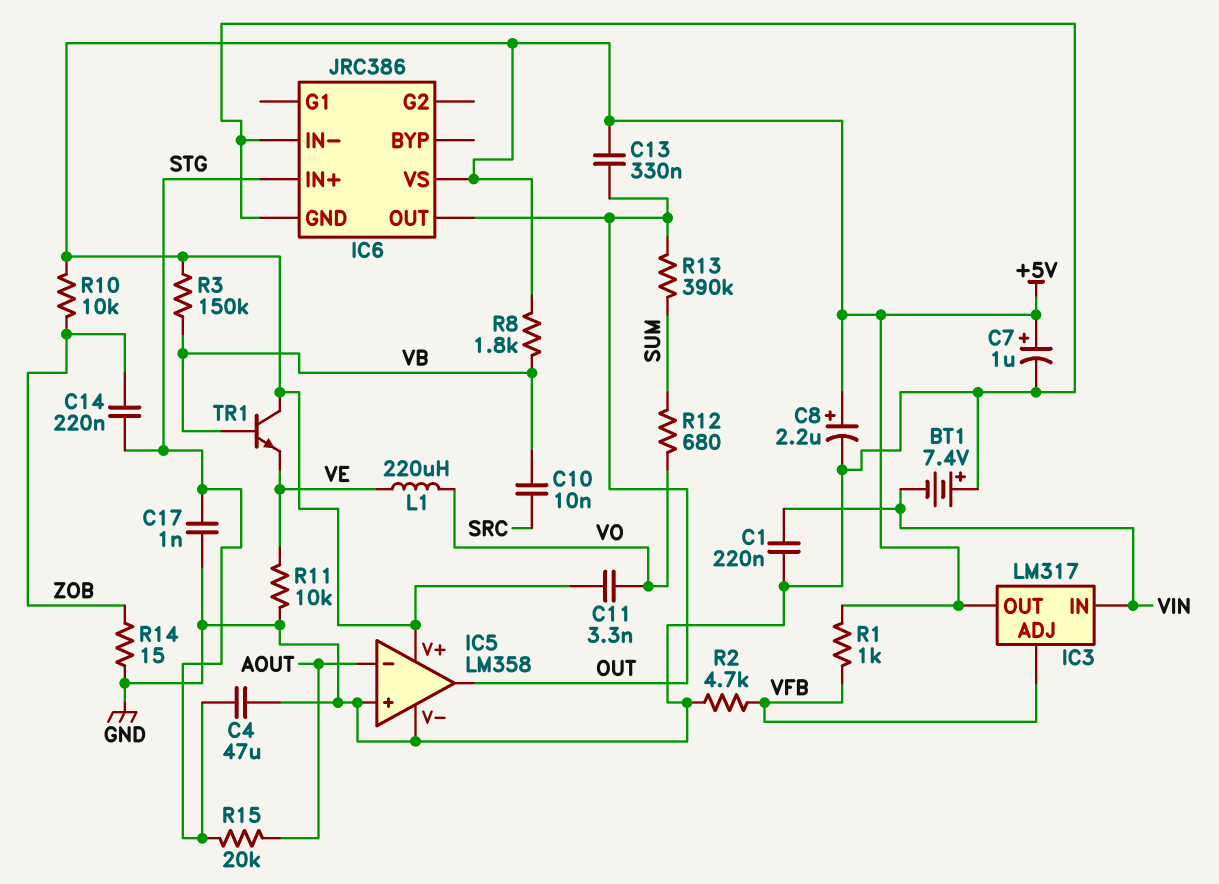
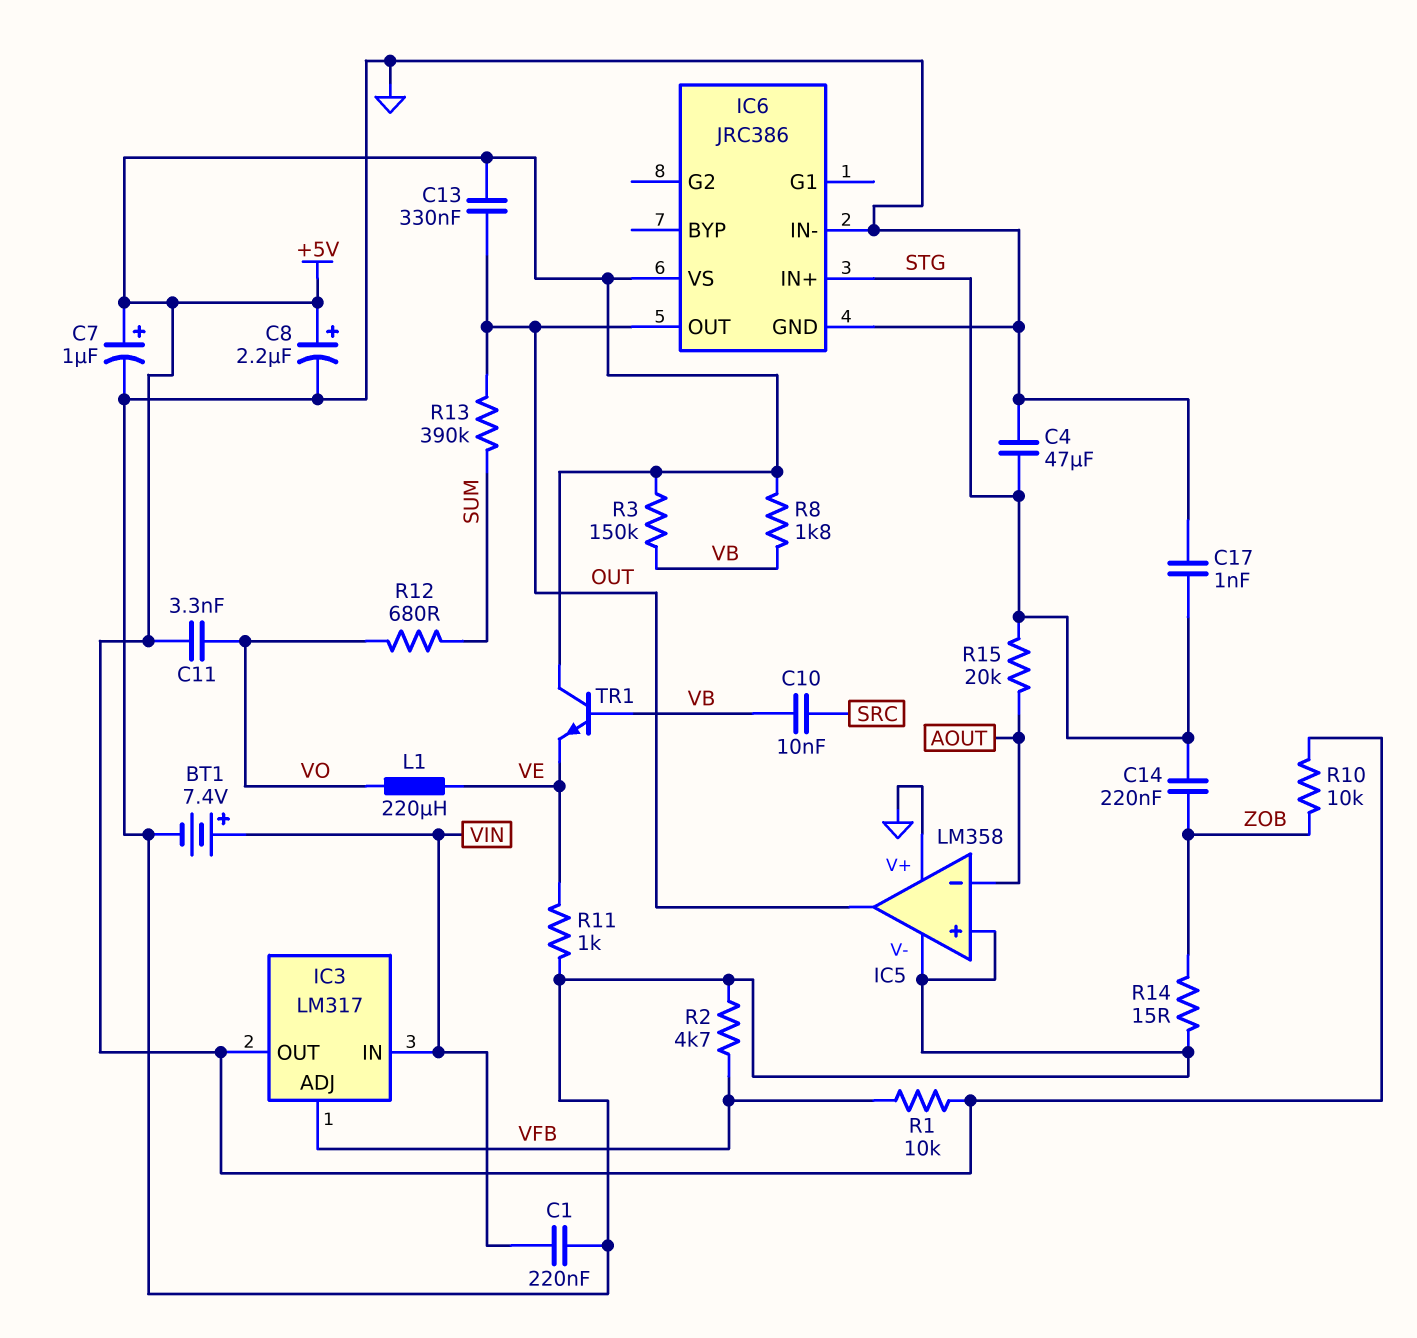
BT1: 7.4V (plus GND, minus VIN) -> 7.4V (plus VIN, minus GND)
IC5 pin V+: +5V -> GND
R1: 1k (+5V, VFB) -> 10k (+5V, VFB)
R11: 10k (GND, VE) -> 1k (GND, VE)

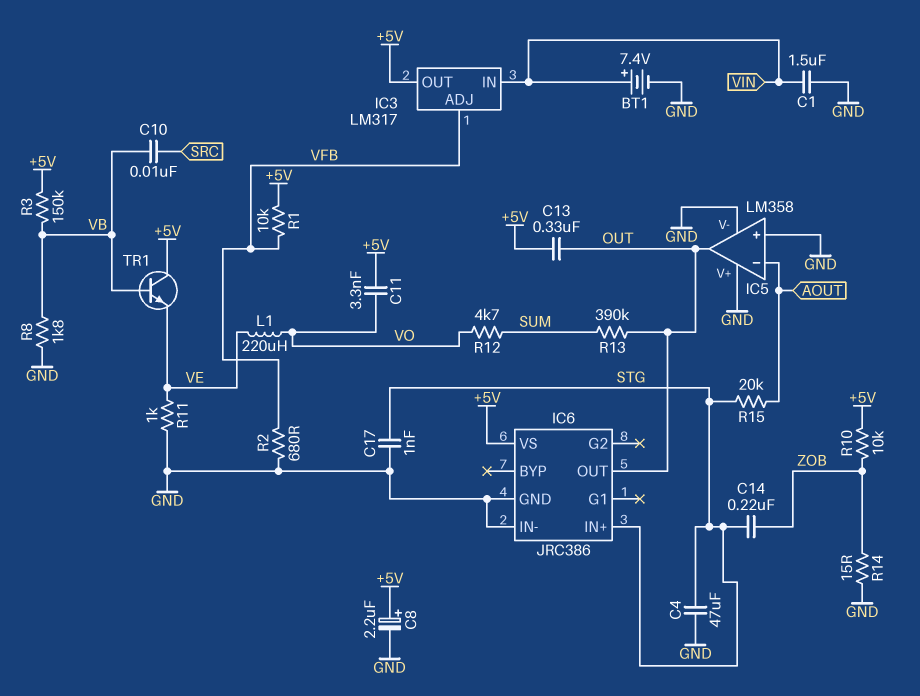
C1: 220nF (GND, VIN) -> 1.5uF (GND, VIN)
C7: 1uF (plus +5V, minus GND) -> none
R2: 4.7k (GND, VFB) -> 680 (GND, VFB)
R8: 1.8k (+5V, VB) -> 1.8k (GND, VB)
R12: 680 (SUM, VO) -> 4.7k (SUM, VO)

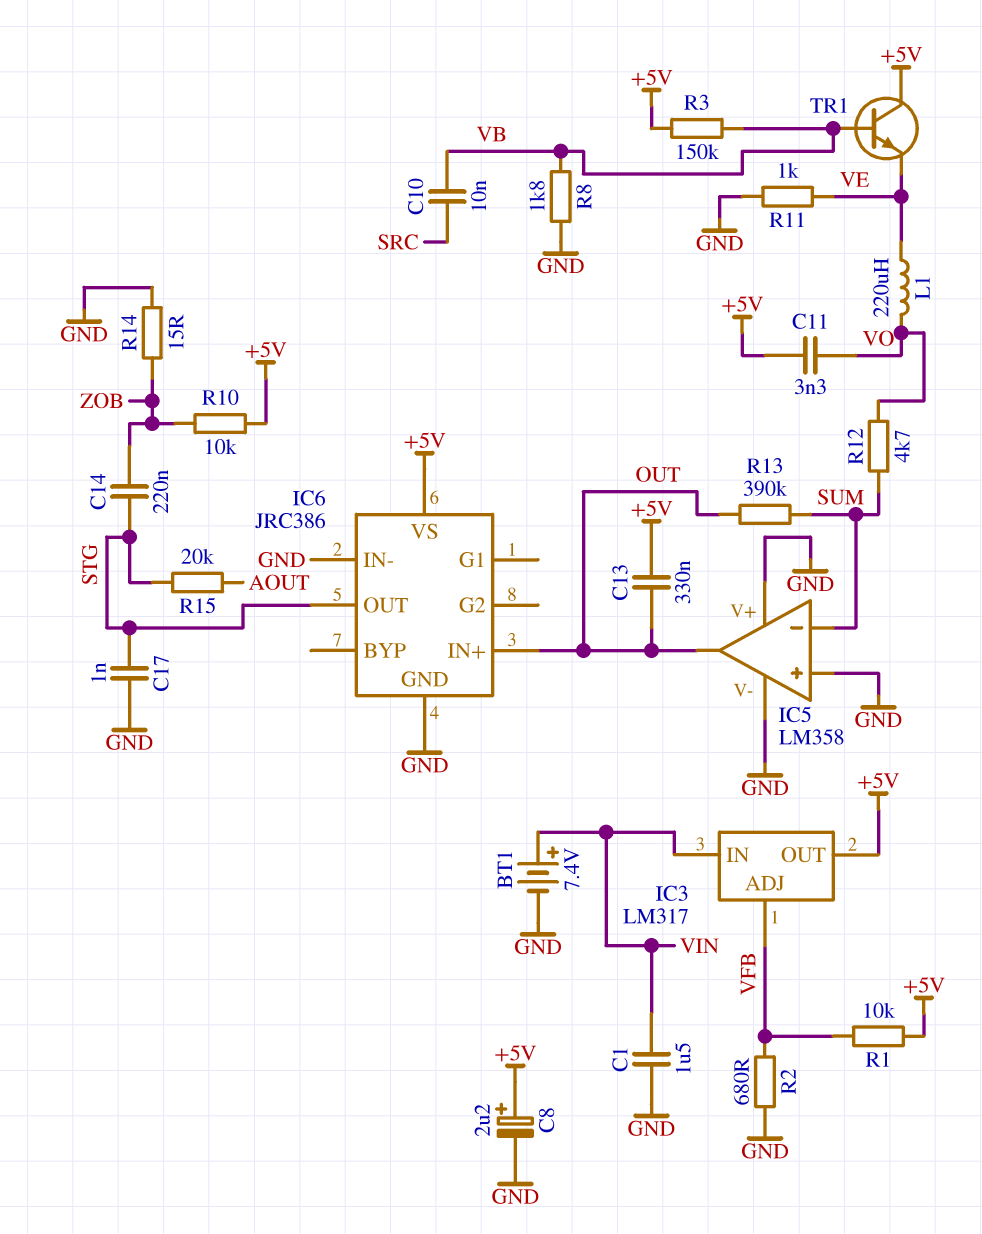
C4: 47uF (GND, STG) -> none
IC5 pin in-: AOUT -> SUM
IC6 pin IN+: STG -> OUT
IC6 pin OUT: OUT -> STG

